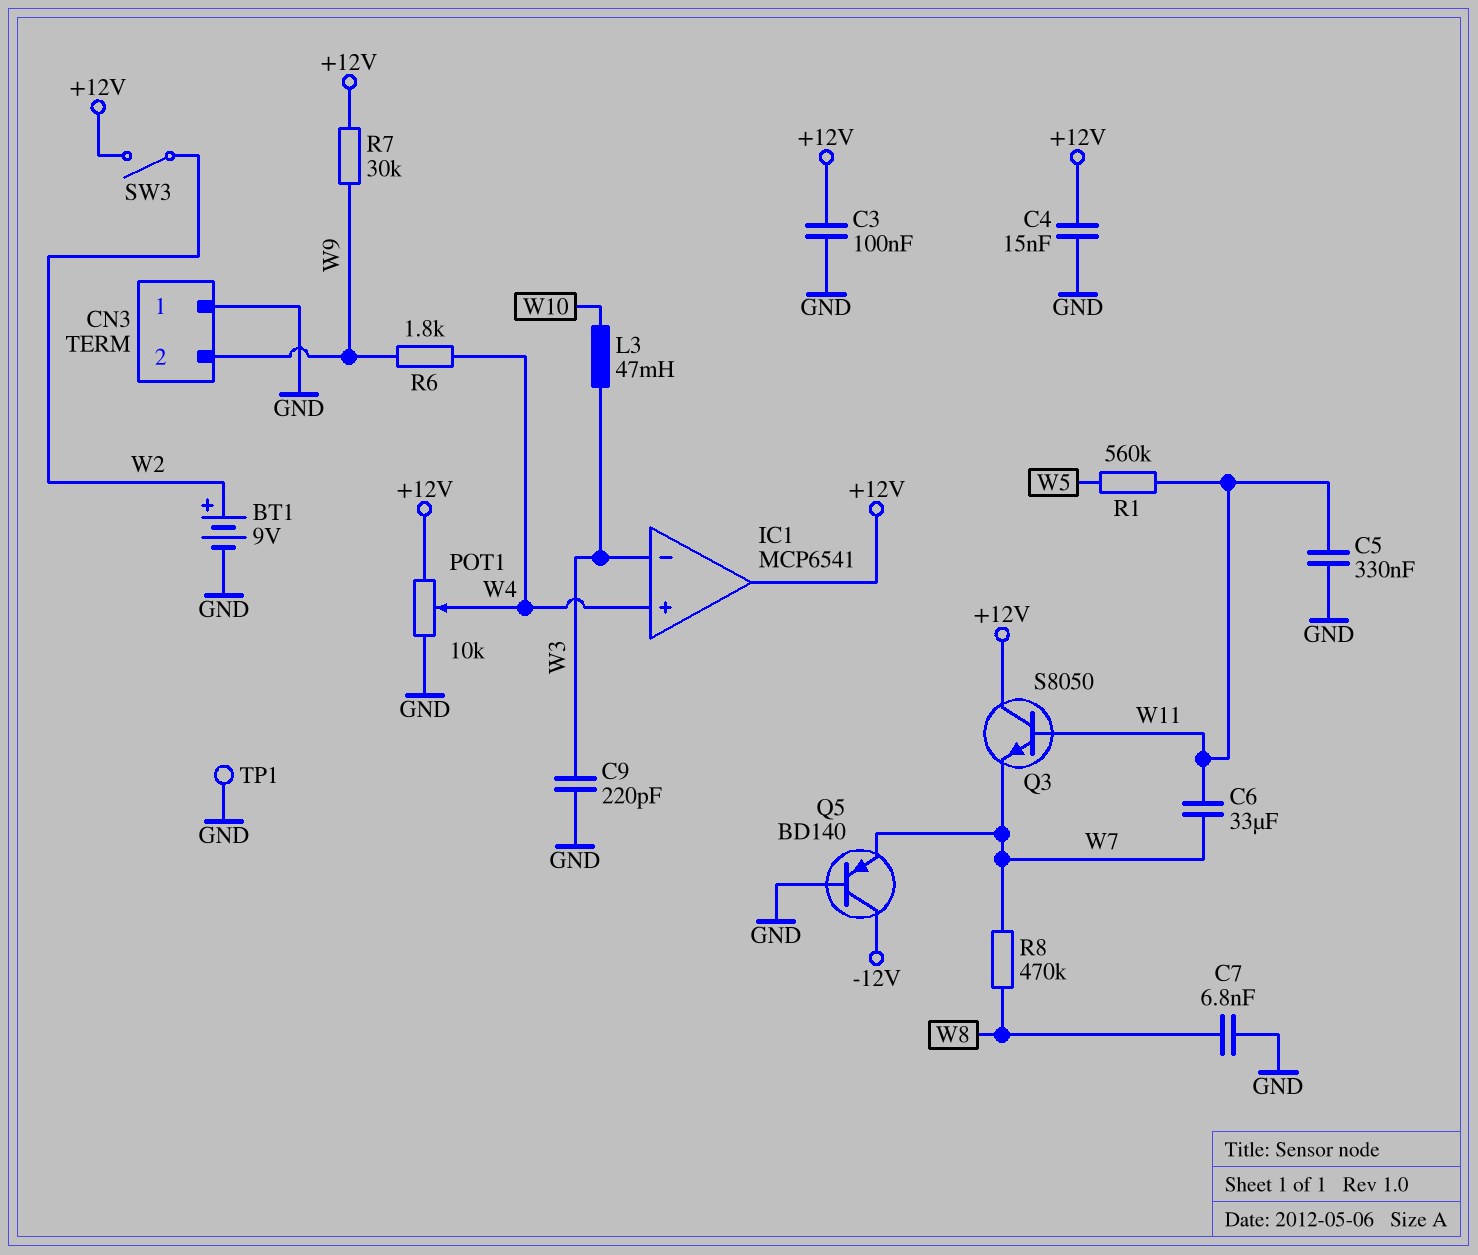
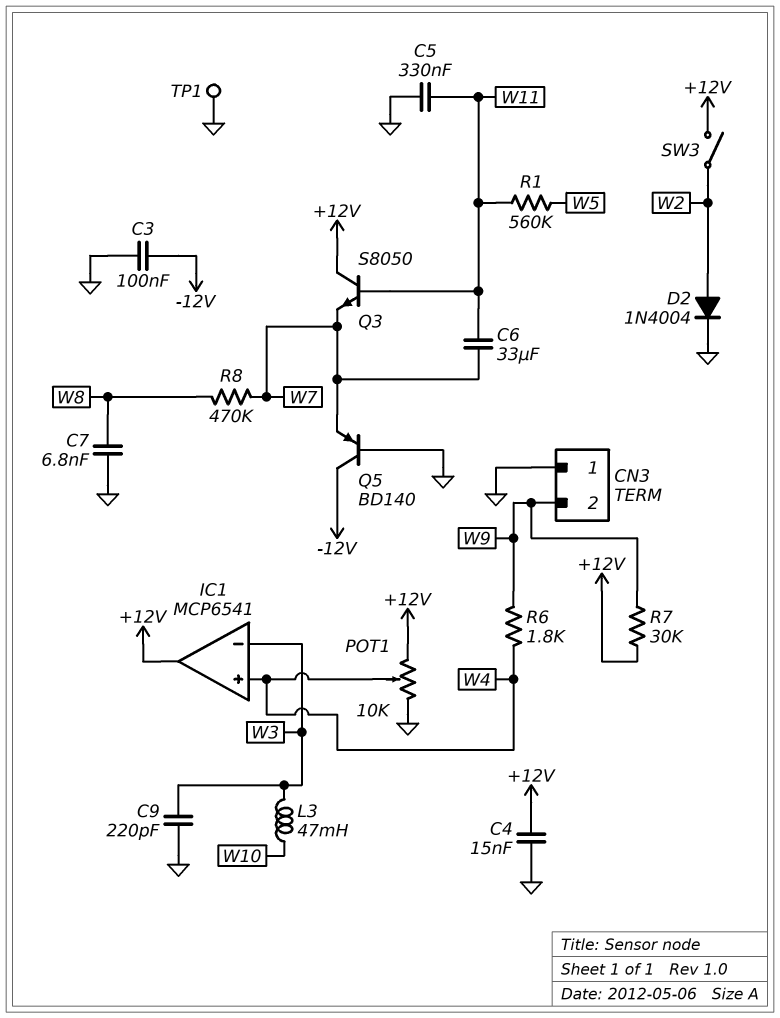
BT1: 9V (plus W2, minus GND) -> none
C3: 100nF (+12V, GND) -> 100nF (-12V, GND)
D2: none -> diode 1N4004 (A W2, K GND)

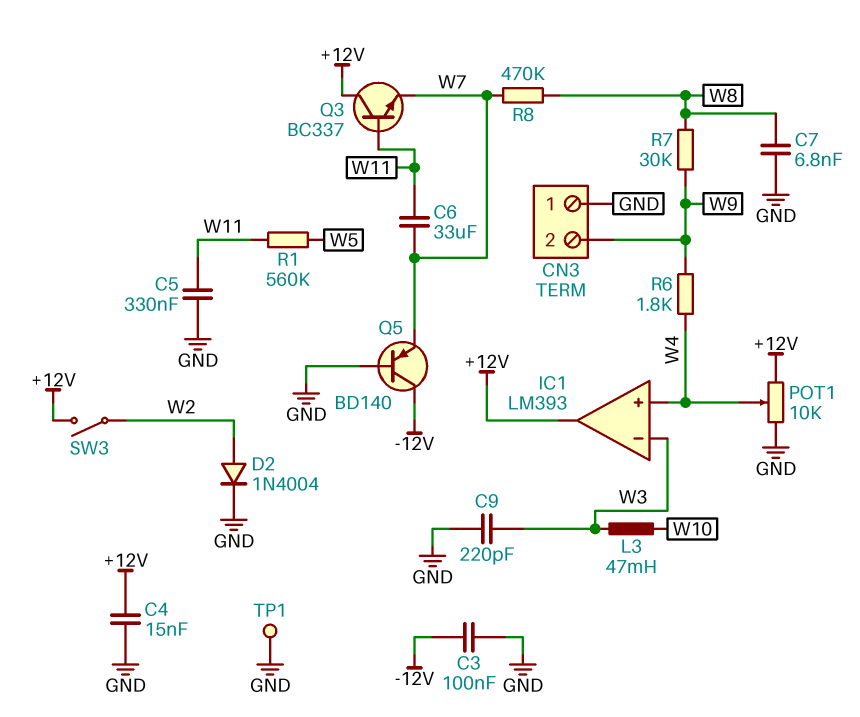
IC1: MCP6541 -> LM393
Q3: NPN S8050 (B W11, C +12V, E W7) -> NPN BC337 (B W11, C +12V, E W7)
R7: 30k (+12V, W9) -> 30k (W8, W9)

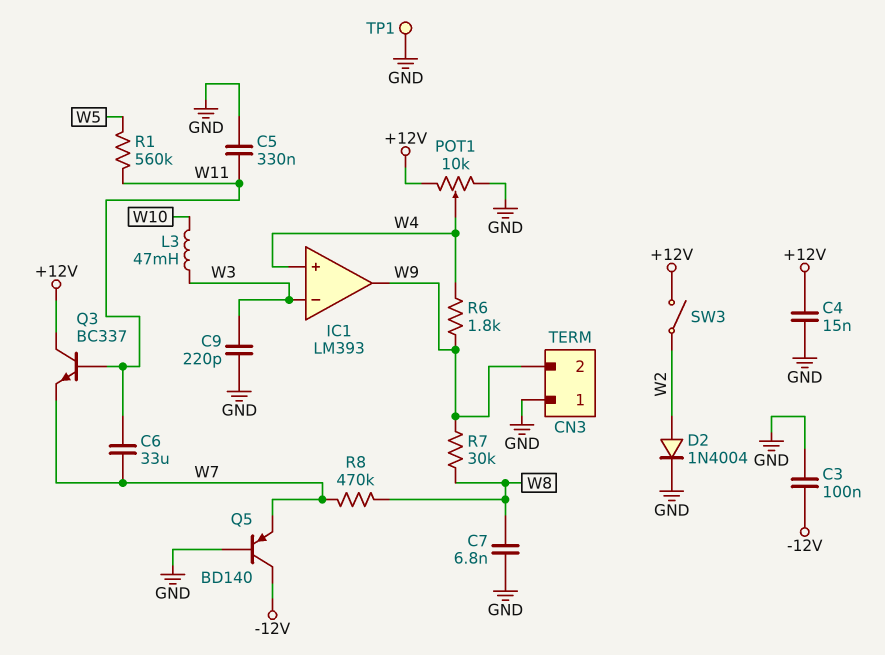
IC1 pin out: +12V -> W9

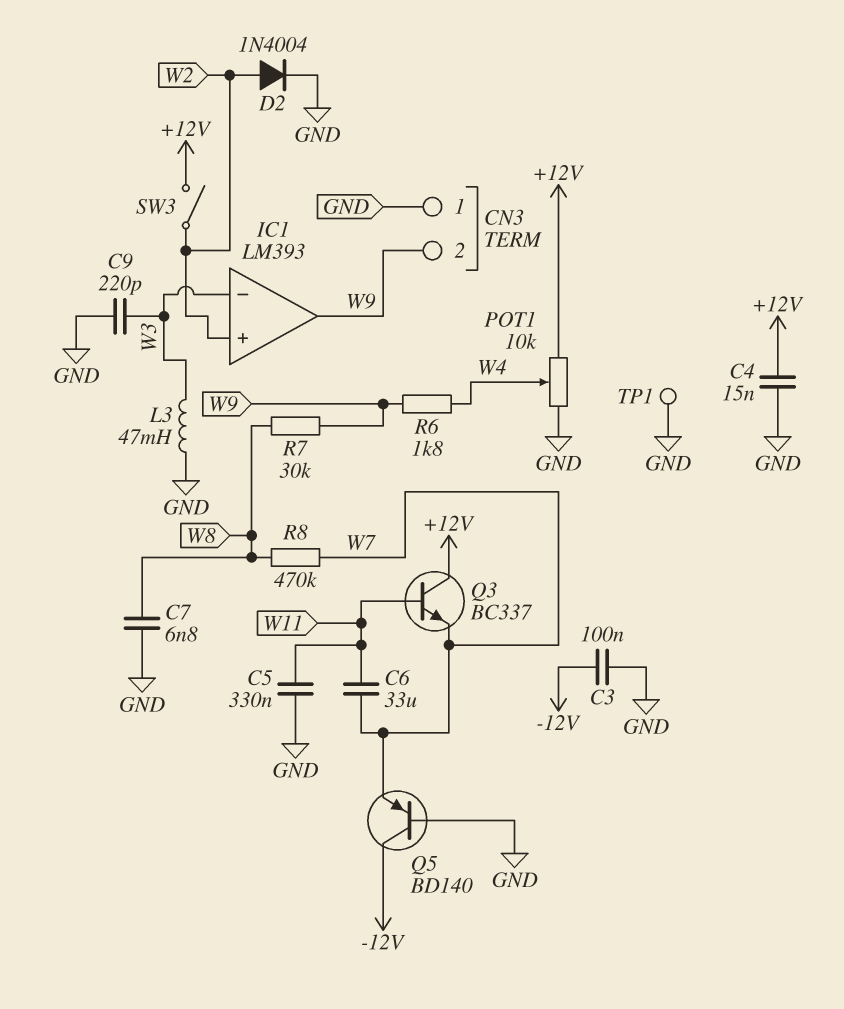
IC1 pin in+: W4 -> W2
L3: 47mH (W3, W10) -> 47mH (GND, W3)
R1: 560k (W5, W11) -> none

